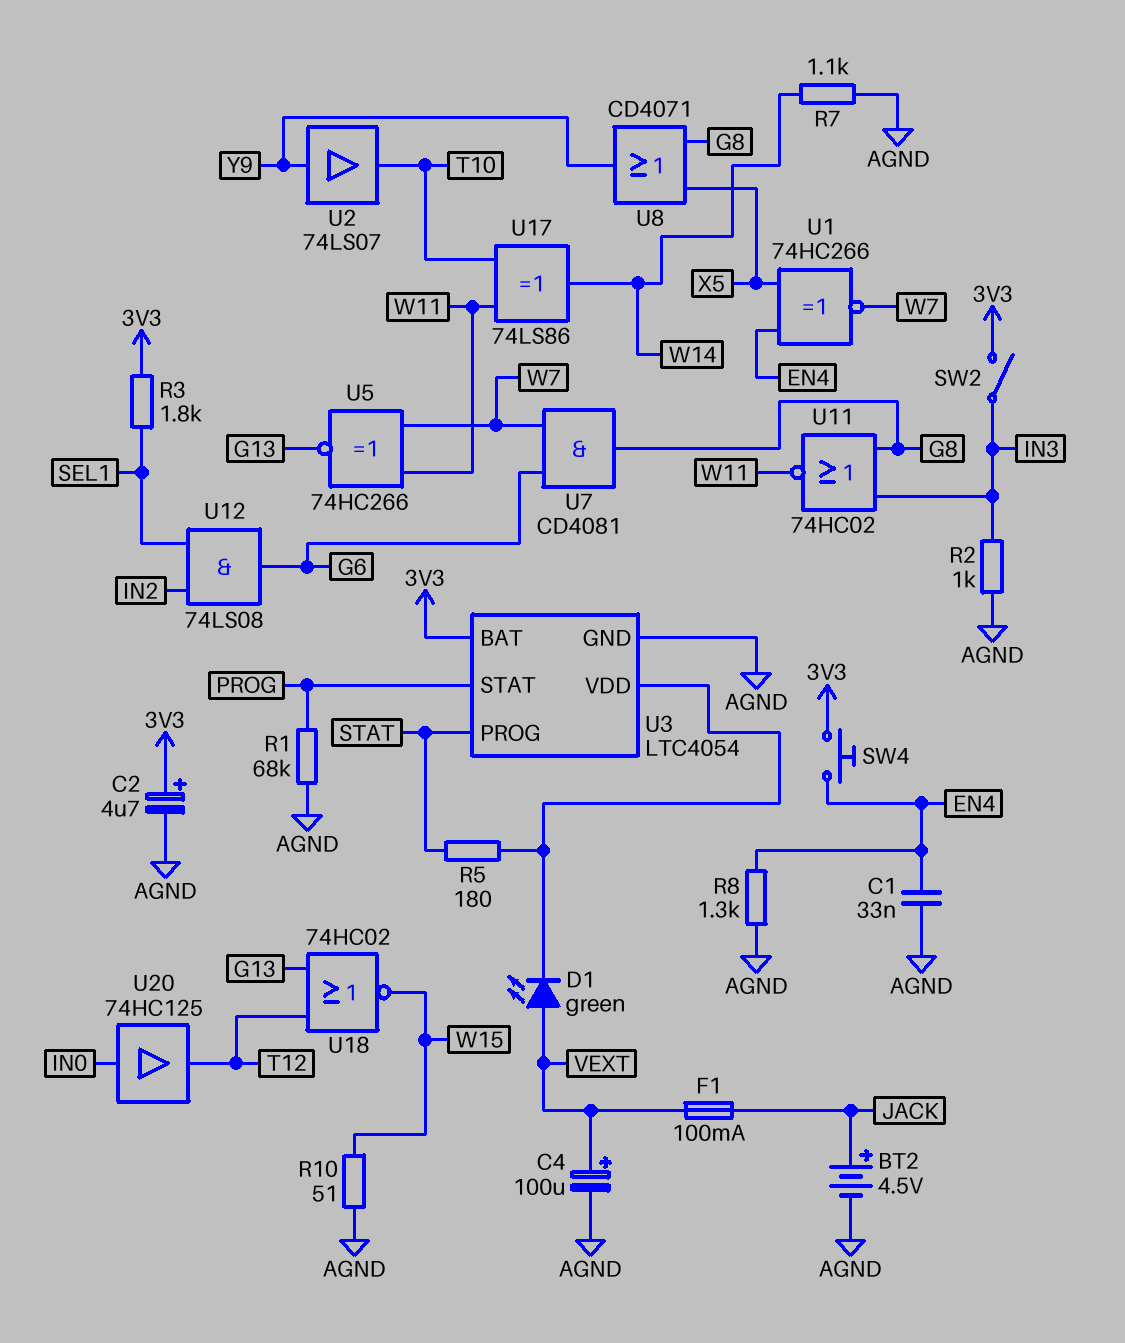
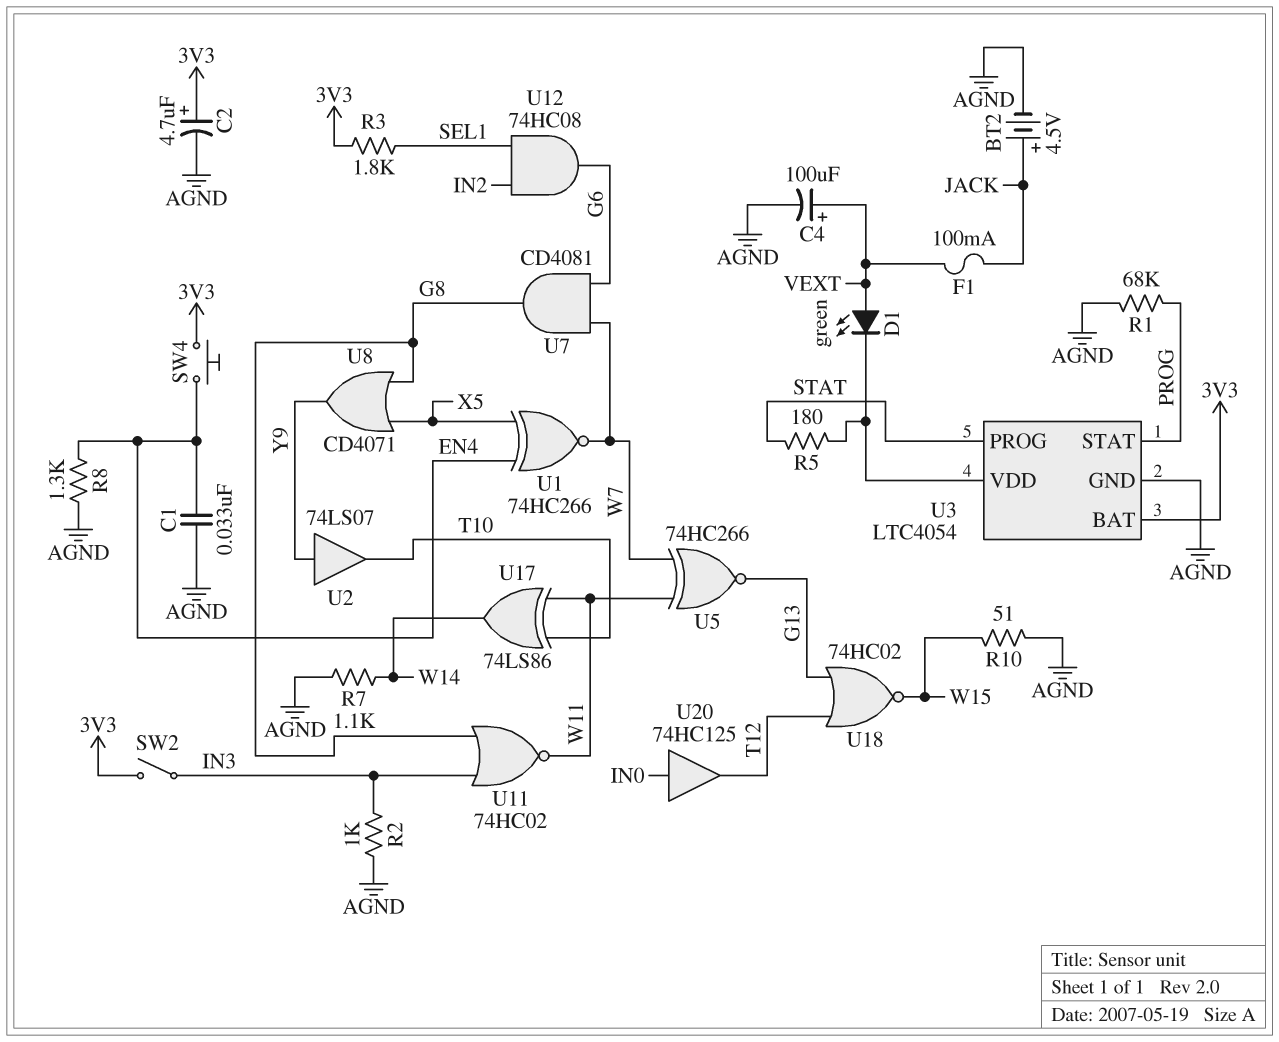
U12: AND 74LS08 (in IN2, in SEL1, out G6) -> AND 74HC08 (in IN2, in SEL1, out G6)

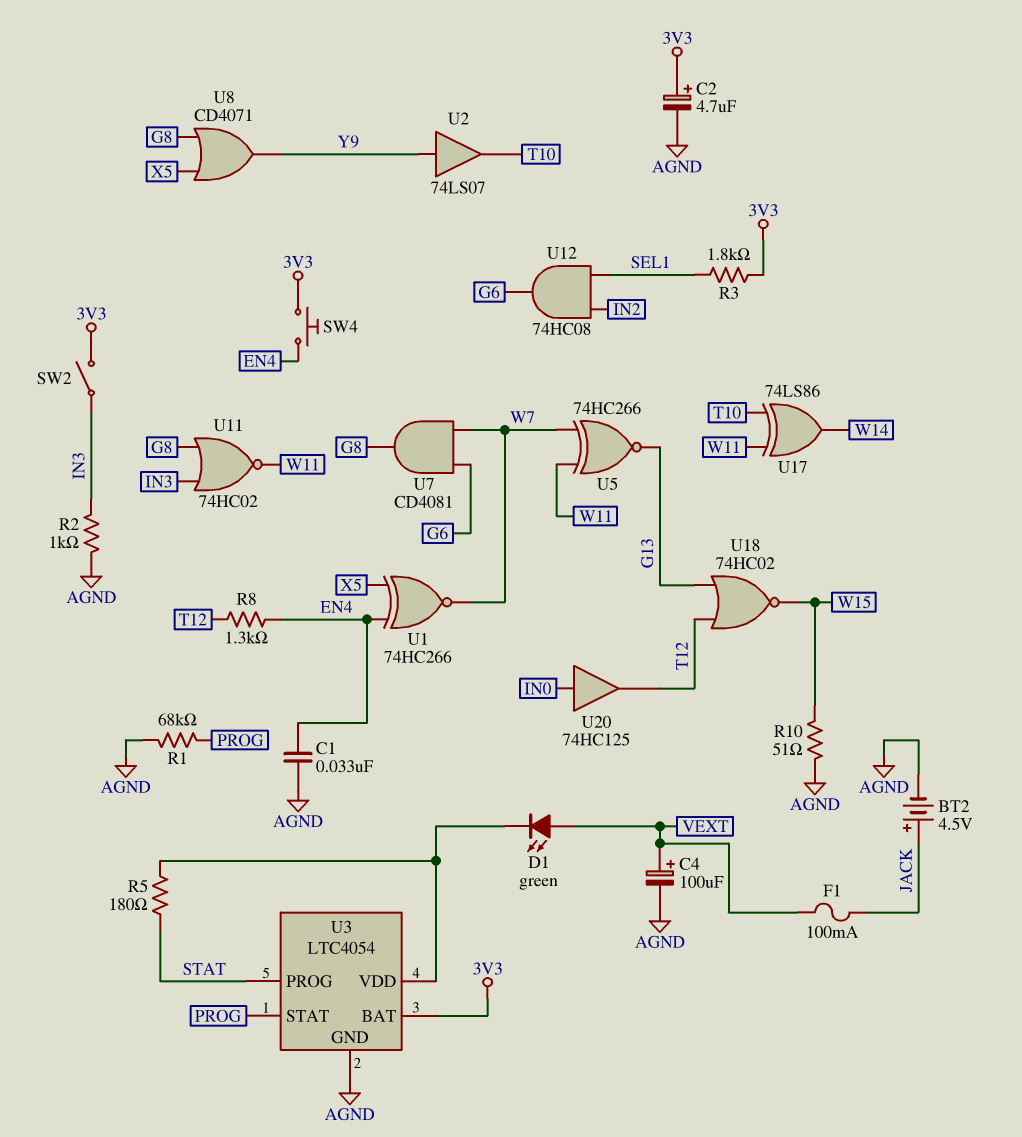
R7: 1.1k (AGND, W14) -> none
R8: 1.3k (AGND, EN4) -> 1.3k (EN4, T12)

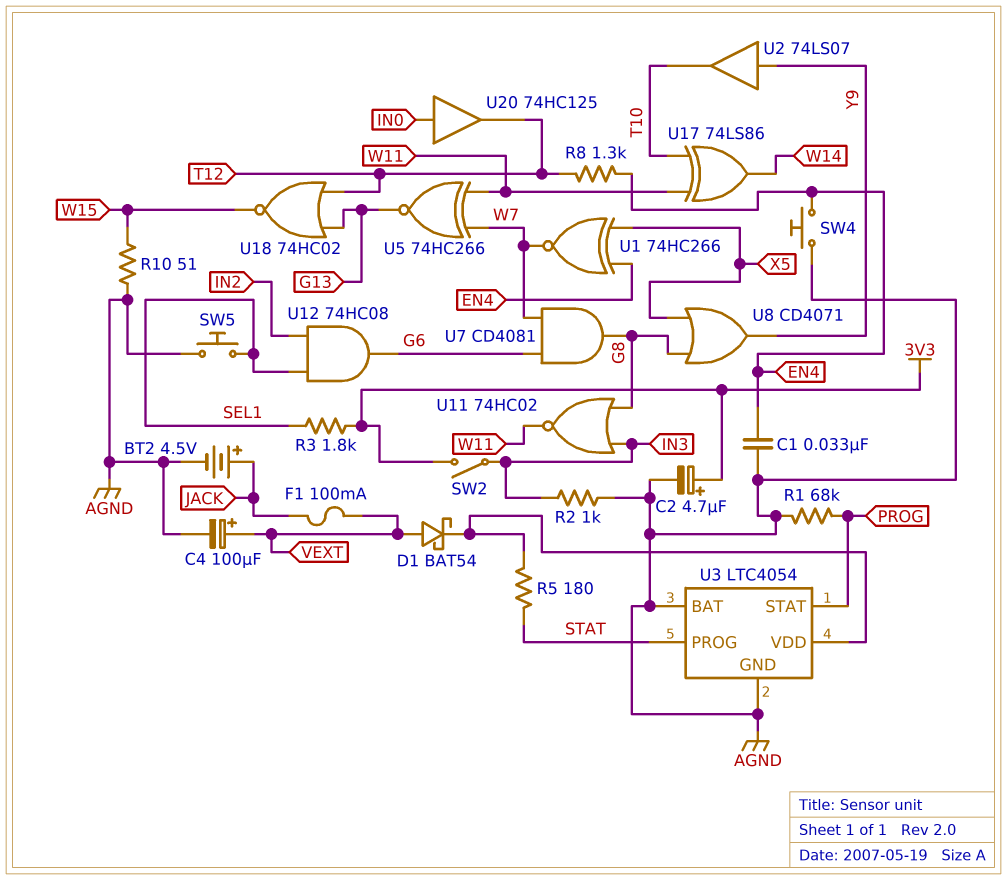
D1: LED green (A VEXT, K U3/VDD) -> schottky BAT54 (A VEXT, K U3/VDD)
SW4: button (3V3, EN4) -> button (AGND, EN4)
SW5: none -> button (AGND, SEL1)
U3 pin BAT: 3V3 -> AGND

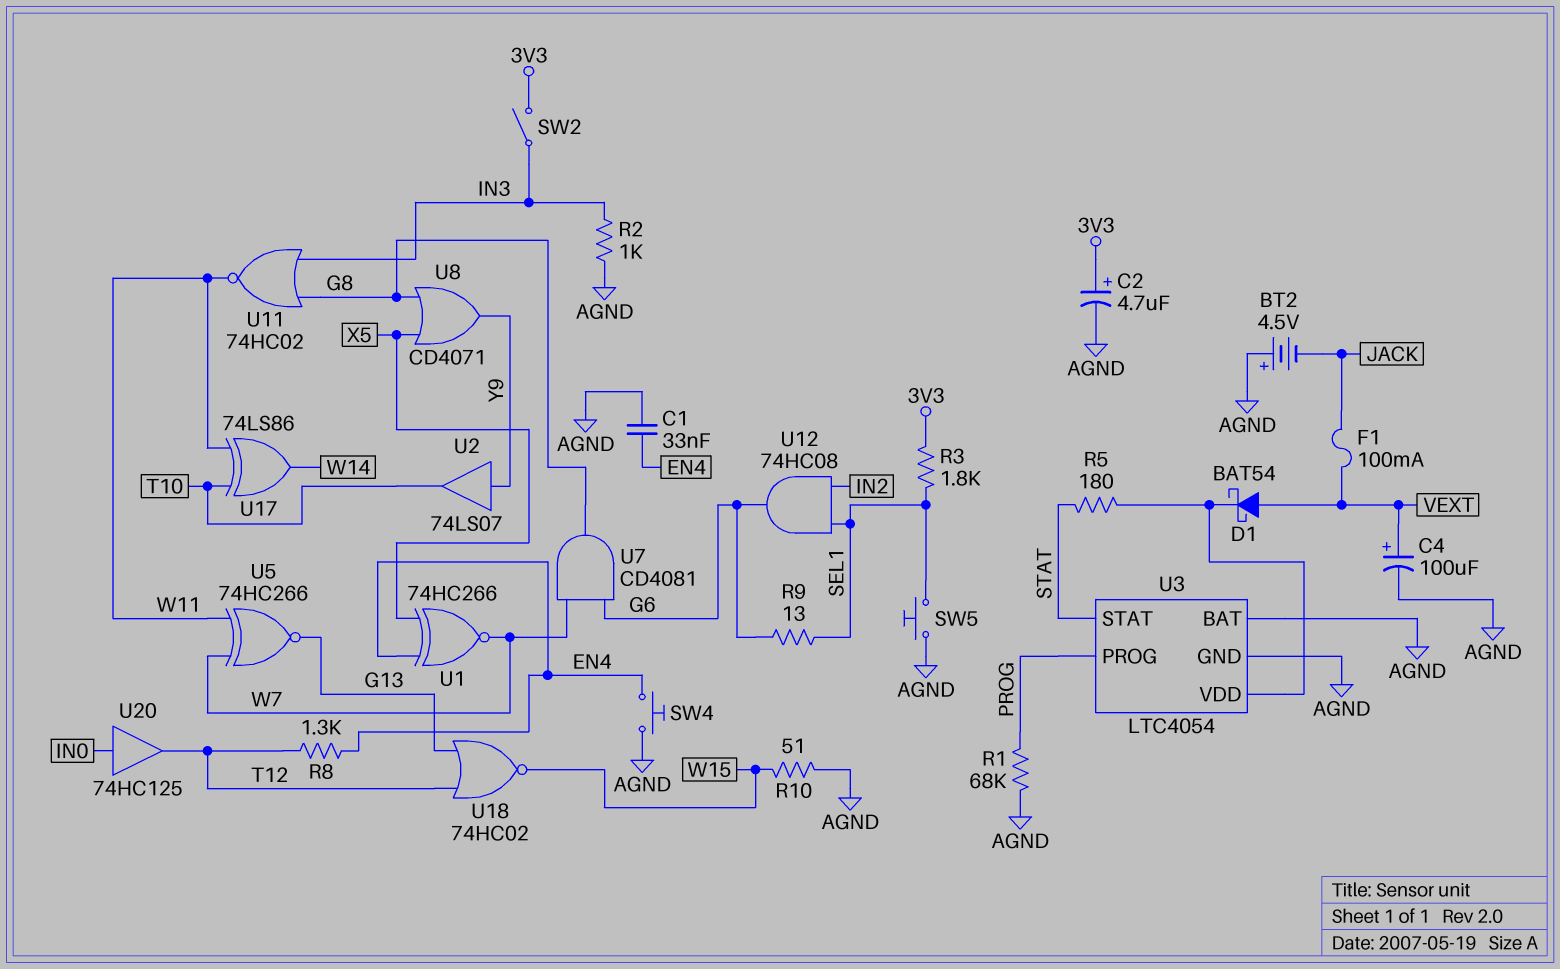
BT2: 4.5V (plus JACK, minus AGND) -> 4.5V (plus AGND, minus JACK)
R9: none -> 13 (G6, SEL1)
U3 pin PROG: STAT -> PROG
U3 pin STAT: PROG -> STAT

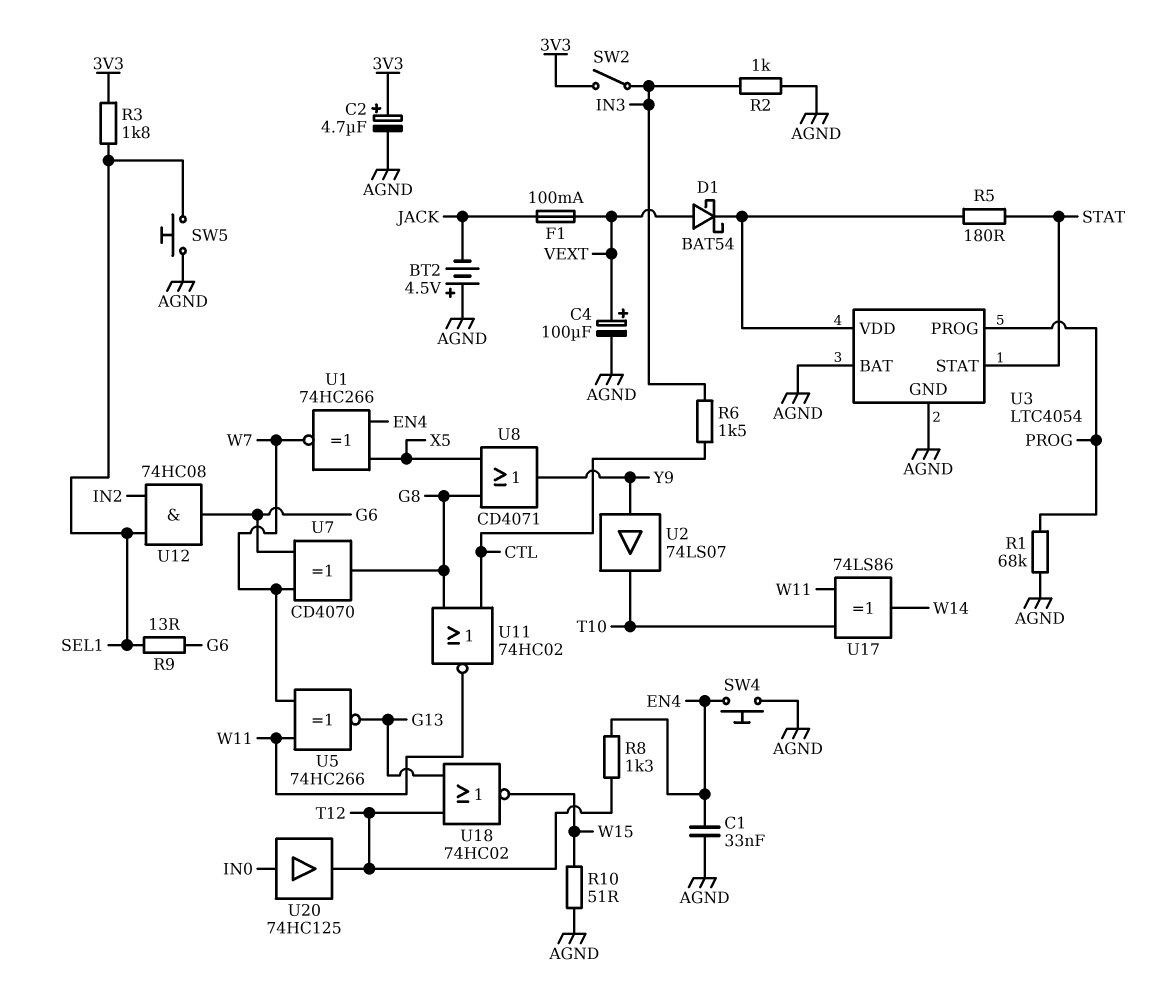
R6: none -> 1.5k (CTL, IN3)
U7: AND CD4081 (in G6, in W7, out G8) -> XOR CD4070 (in G6, in W7, out G8)
U11: NOR 74HC02 (in G8, in IN3, out W11) -> NOR 74HC02 (in CTL, in G8, out W11)

